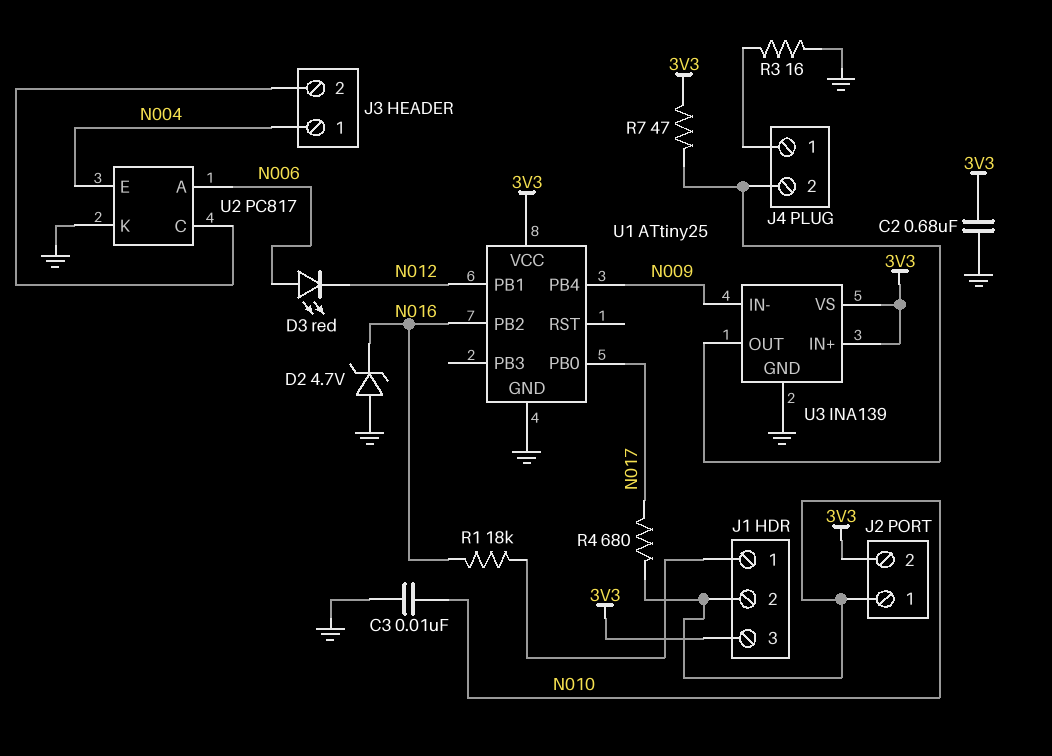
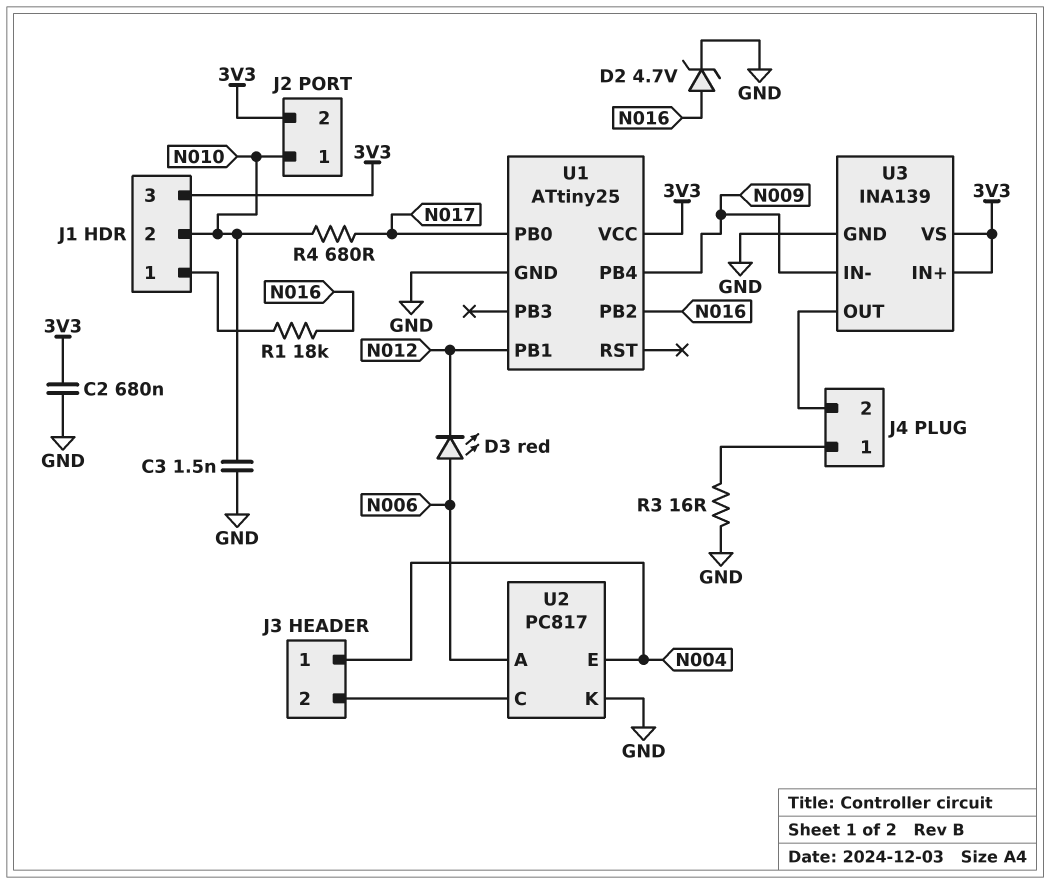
C3: 10nF (GND, N010) -> 1.5nF (GND, N010)
D2: zener 4.7V (A GND, K N016) -> zener 4.7V (A N016, K GND)
R7: 47 (3V3, J4/2) -> none

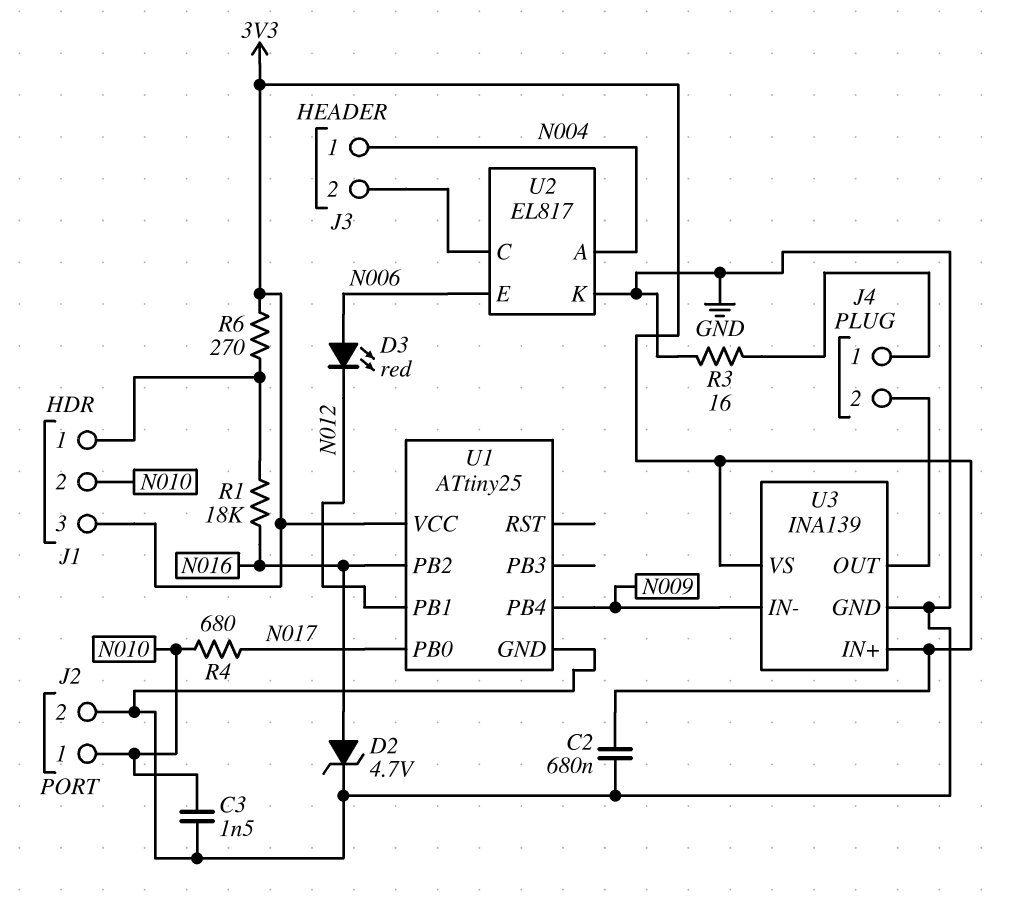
J2 pin 2: 3V3 -> GND
R6: none -> 270 (3V3, J1/1)
U2: PC817 -> EL817
U2 pin A: N006 -> N004
U2 pin E: N004 -> N006

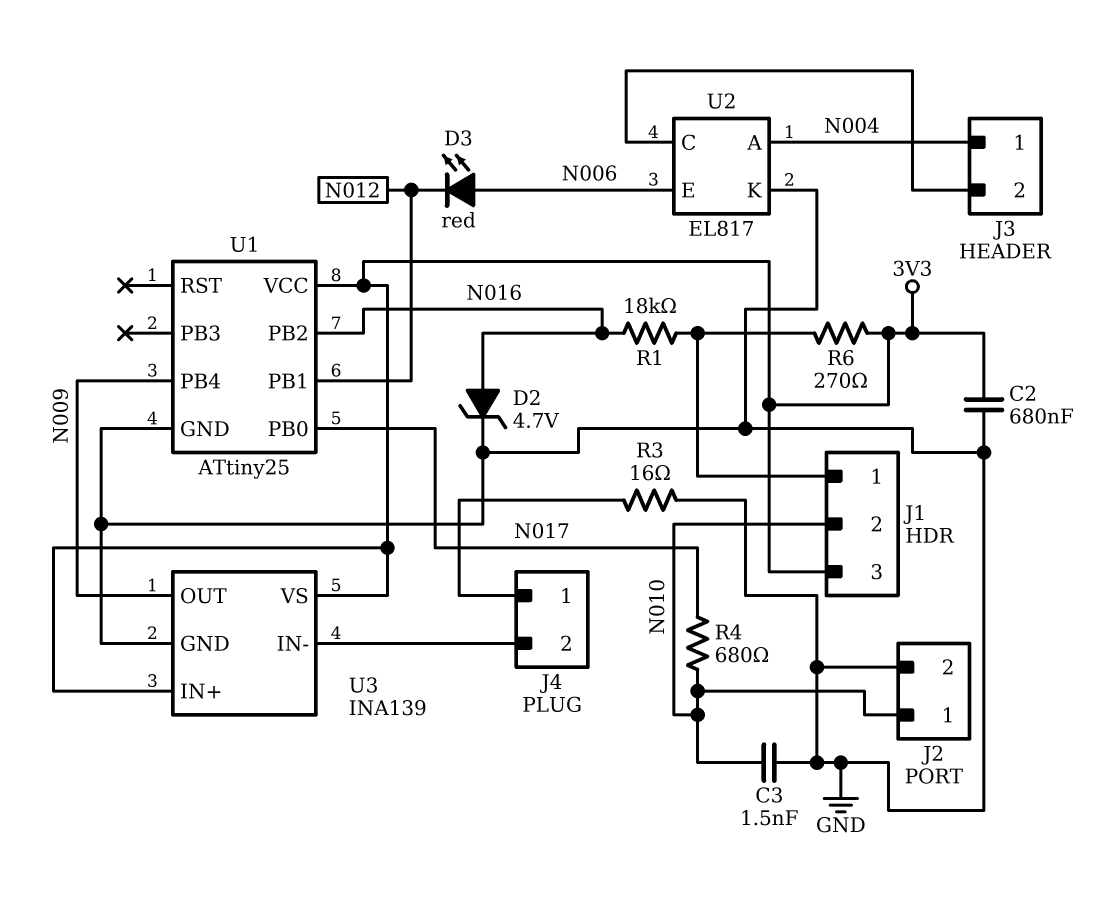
U3 pin IN-: N009 -> J4/2
U3 pin OUT: J4/2 -> N009

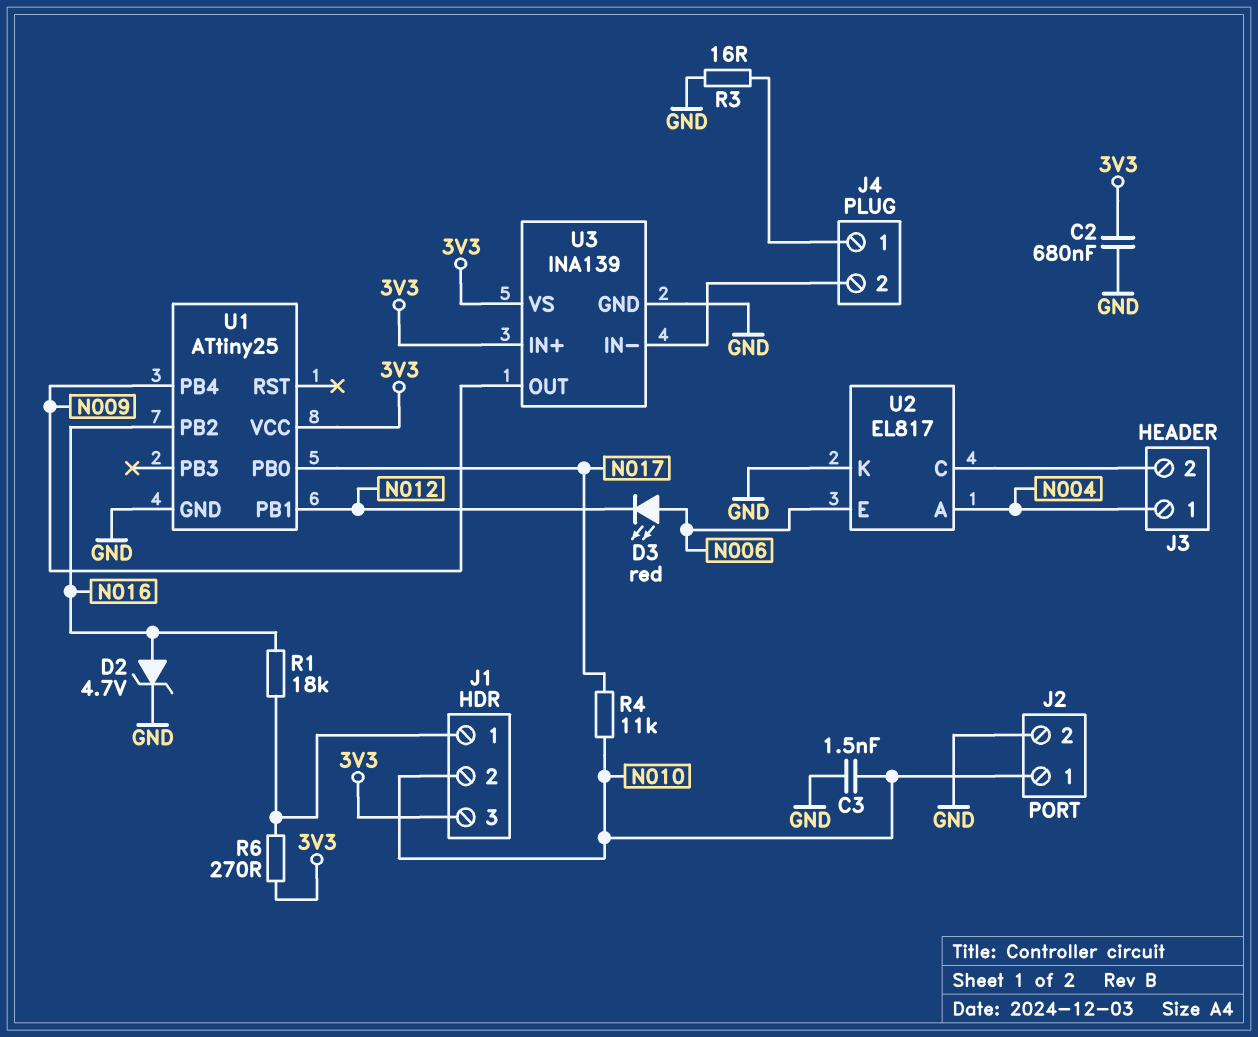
R4: 680 (N010, N017) -> 11k (N010, N017)

